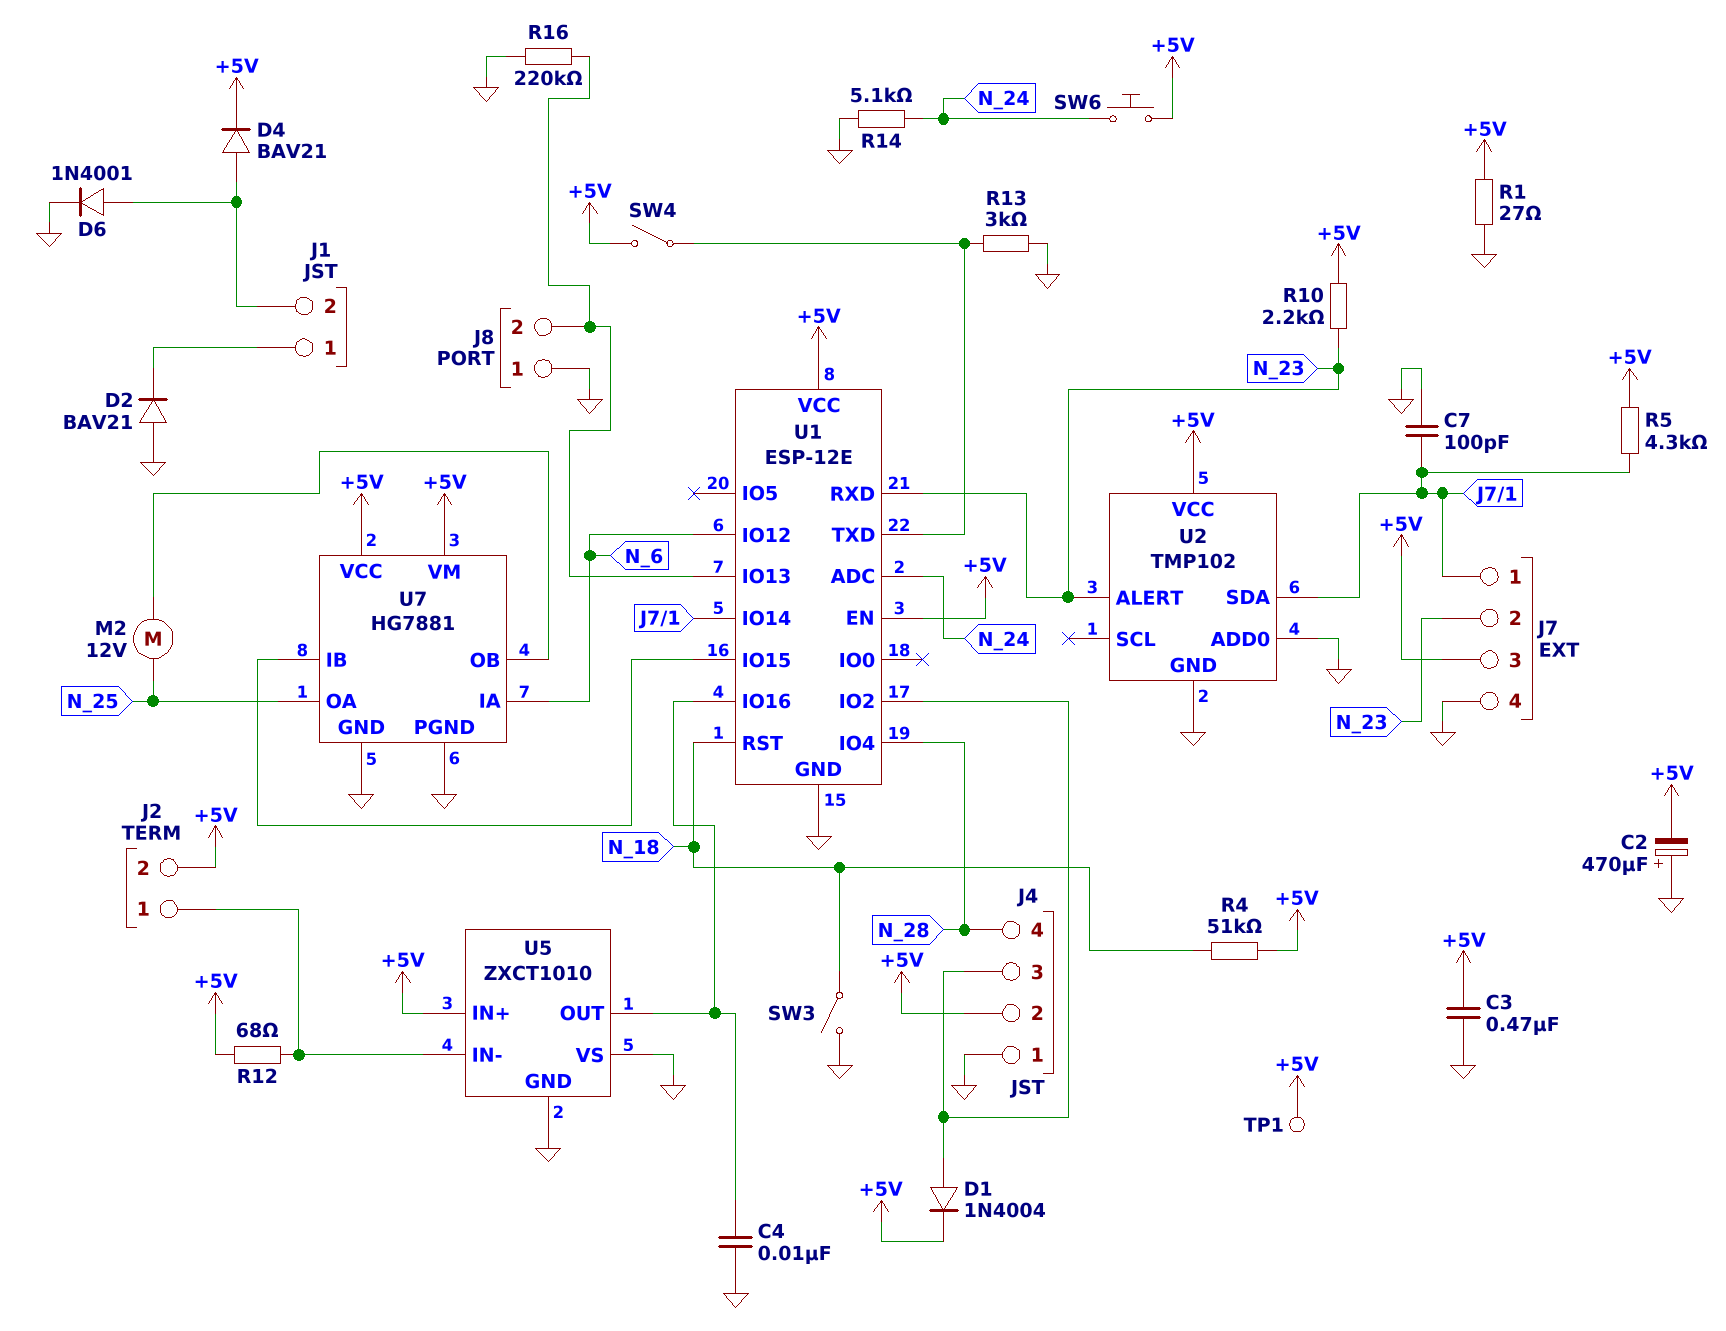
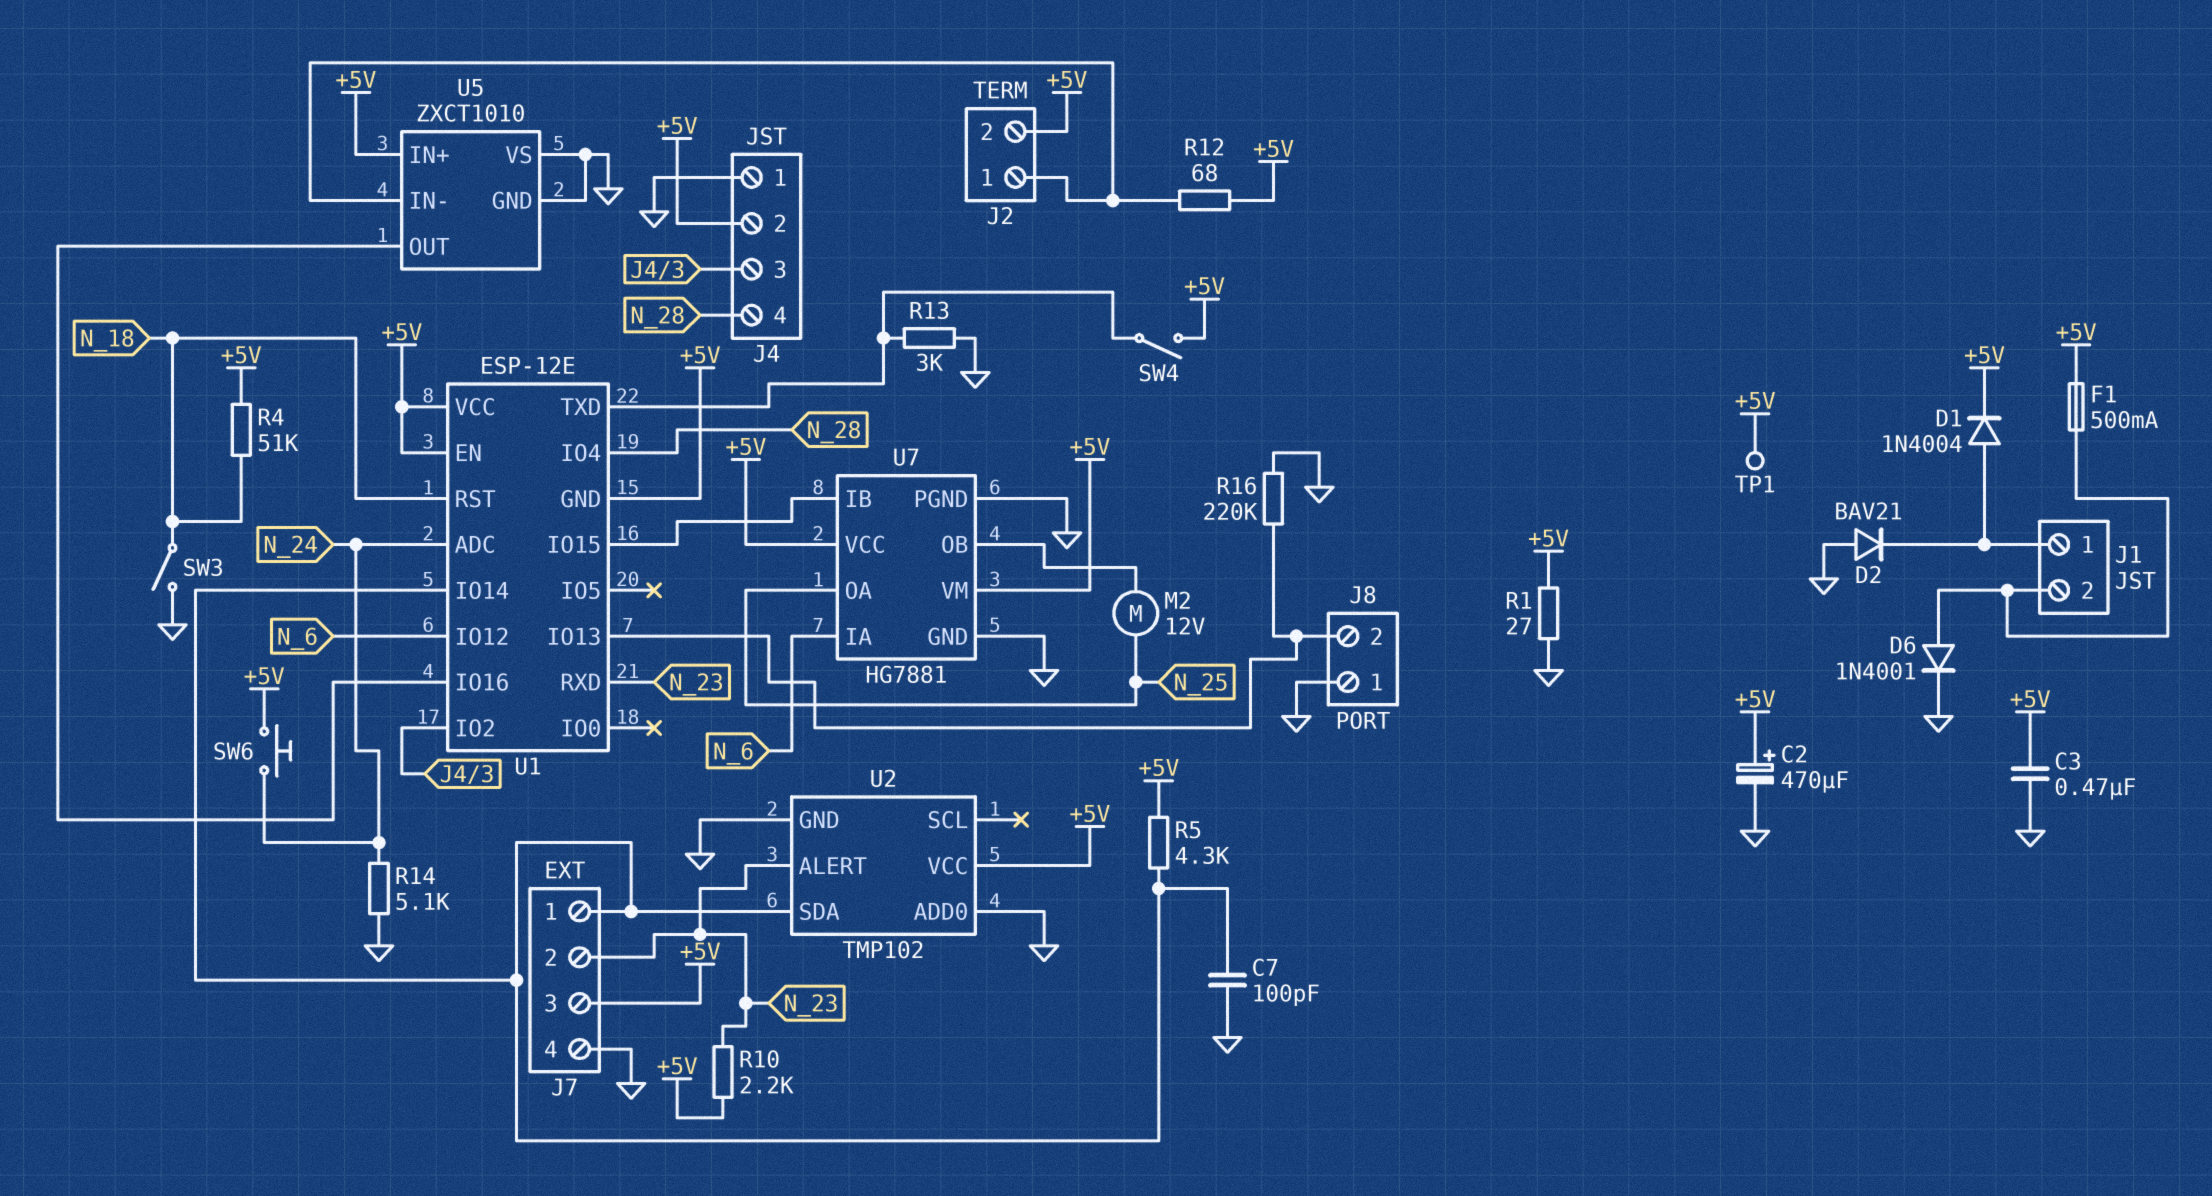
C2: 470uF (plus GND, minus +5V) -> 470uF (plus +5V, minus GND)
C4: 10nF (GND, U1/IO16) -> none
D1: diode 1N4004 (A J4/3, K +5V) -> diode 1N4004 (A J1/1, K +5V)
D4: diode BAV21 (A J1/2, K +5V) -> none
F1: none -> 500mA (+5V, J1/2)
U1 pin GND: GND -> +5V

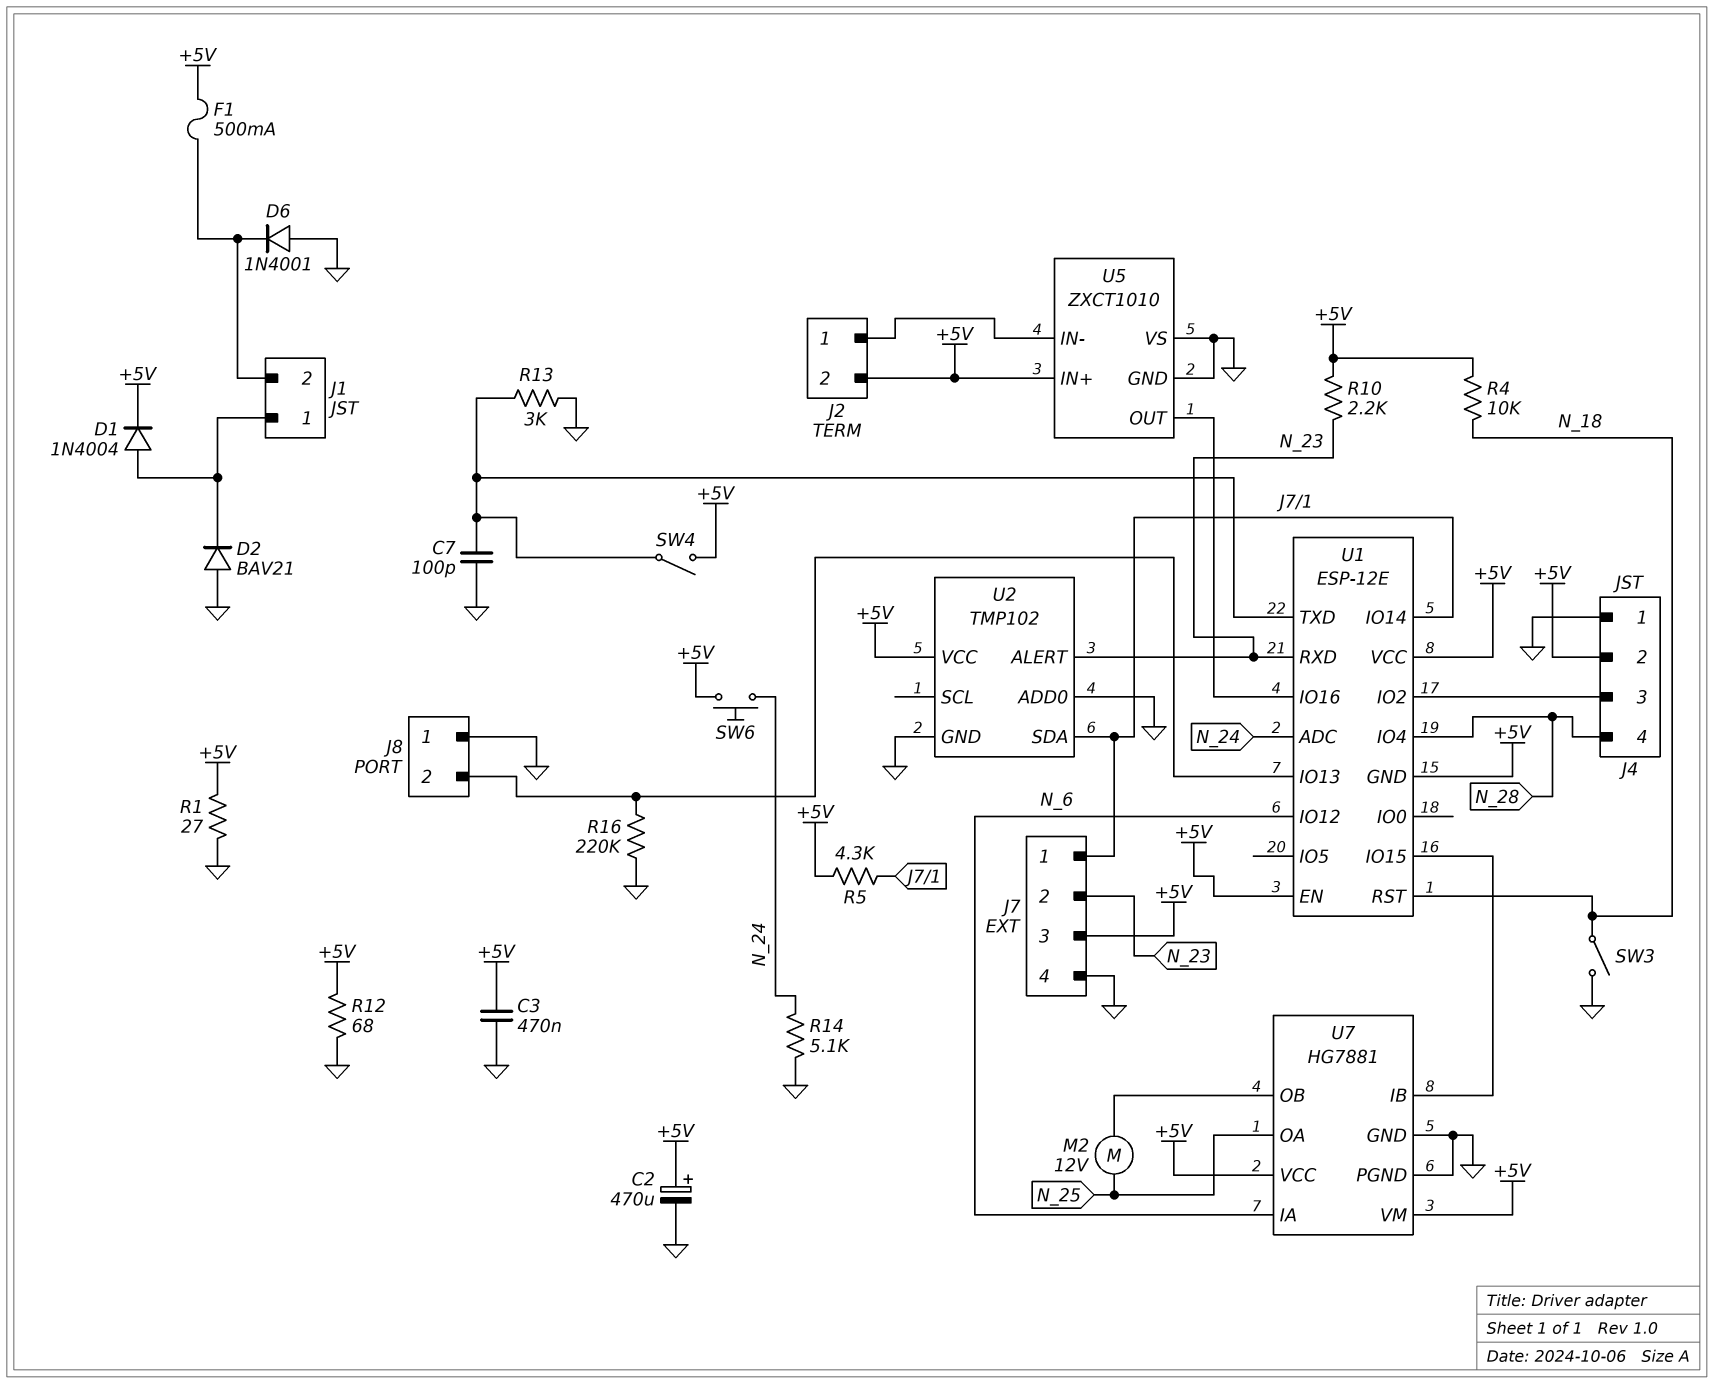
C7: 100pF (GND, J7/1) -> 100pF (GND, U1/TXD)
D6: diode 1N4001 (A J1/2, K GND) -> diode 1N4001 (A GND, K J1/2)
R4: 51k (+5V, N_18) -> 10k (+5V, N_18)
R12: 68 (+5V, J2/1) -> 68 (+5V, GND)
TP1: test point (+5V) -> none

